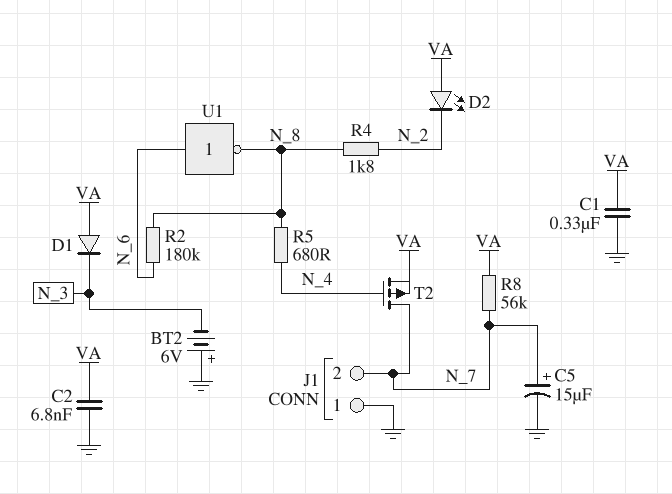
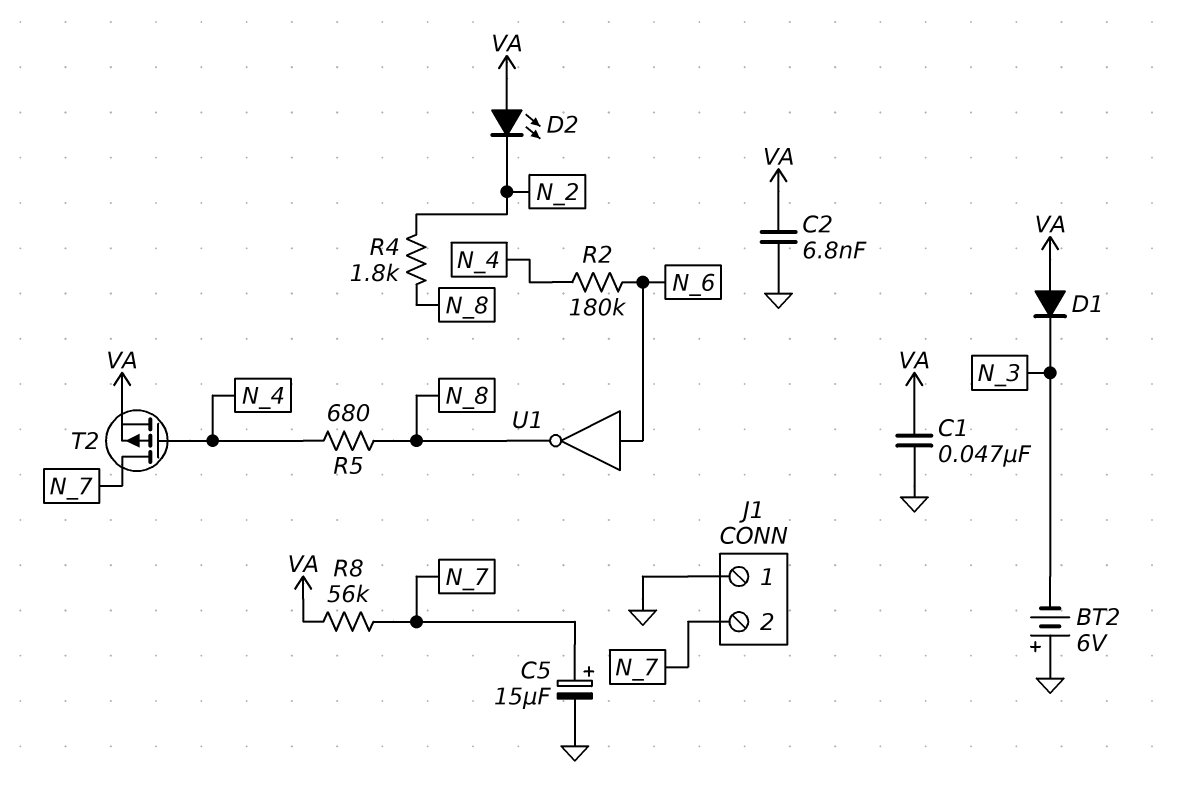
C1: 330nF (GND, VA) -> 47nF (GND, VA)
R2: 180k (N_6, N_8) -> 180k (N_4, N_6)

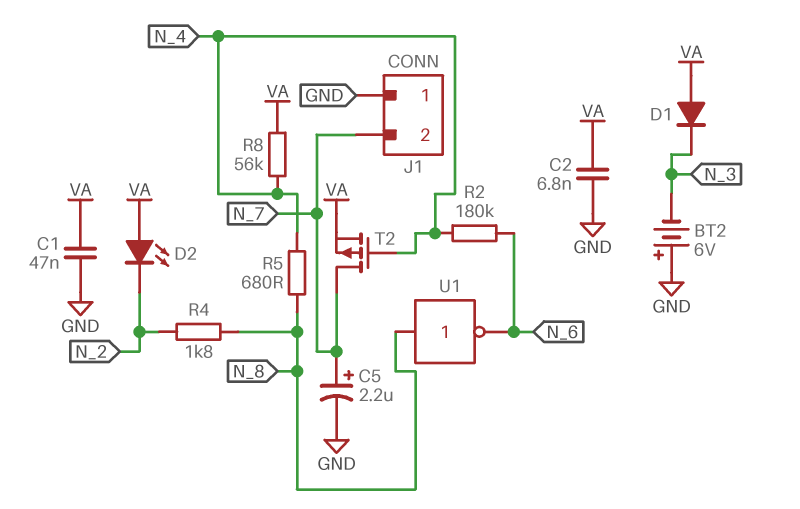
C5: 15uF (plus N_7, minus GND) -> 2.2uF (plus N_7, minus GND)
R8: 56k (N_7, VA) -> 56k (N_4, VA)
U1: NOT (in N_6, out N_8) -> NOT (in N_8, out N_6)

